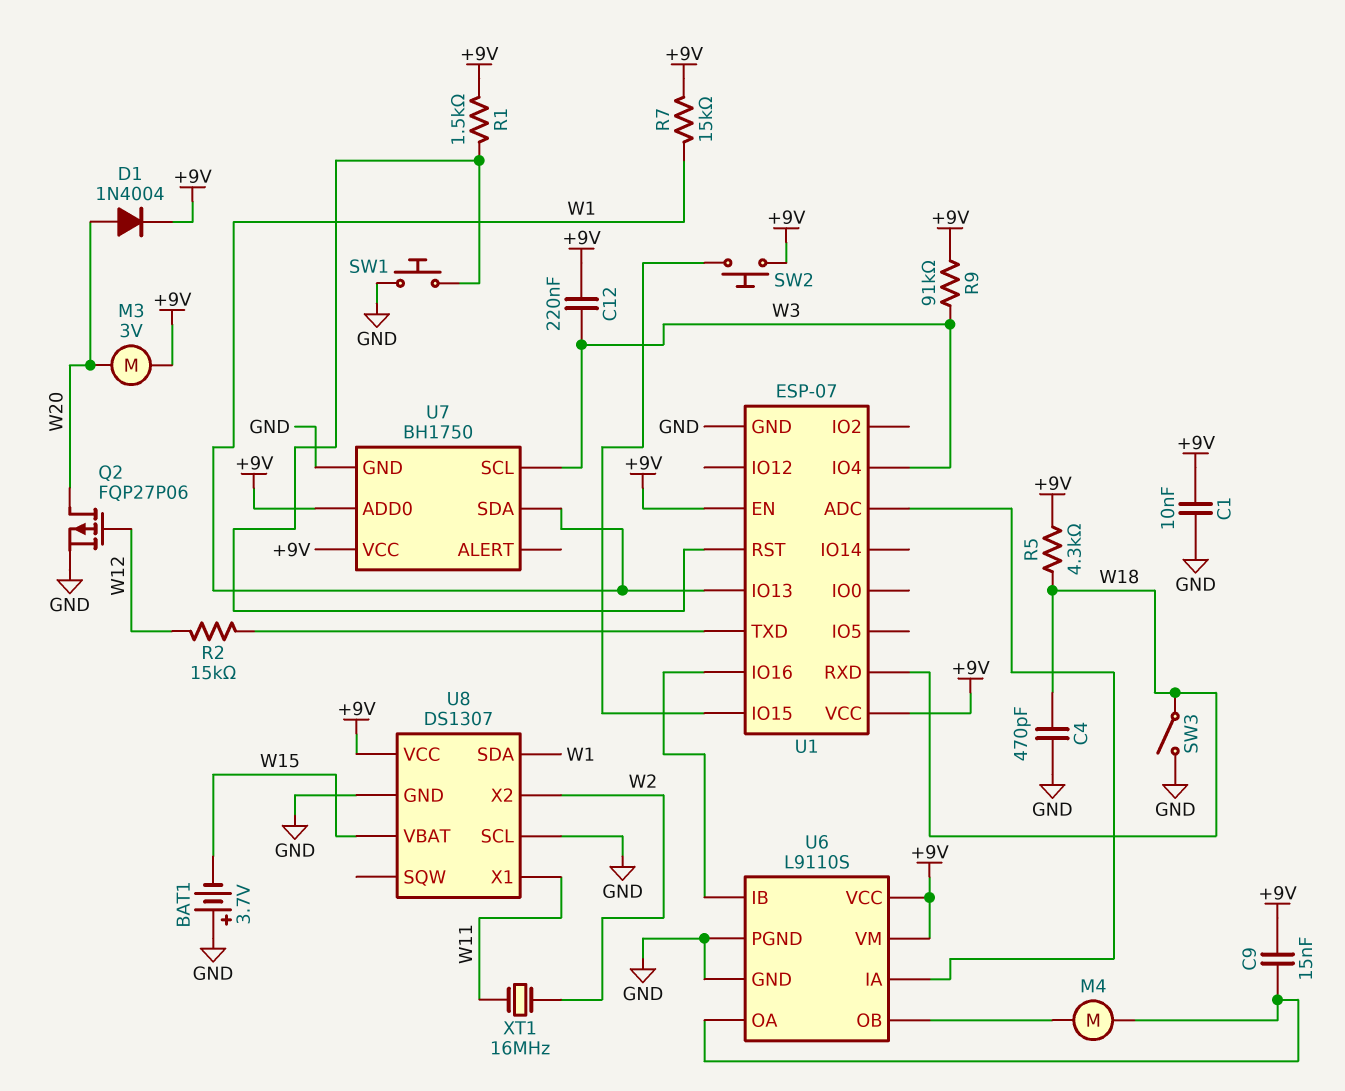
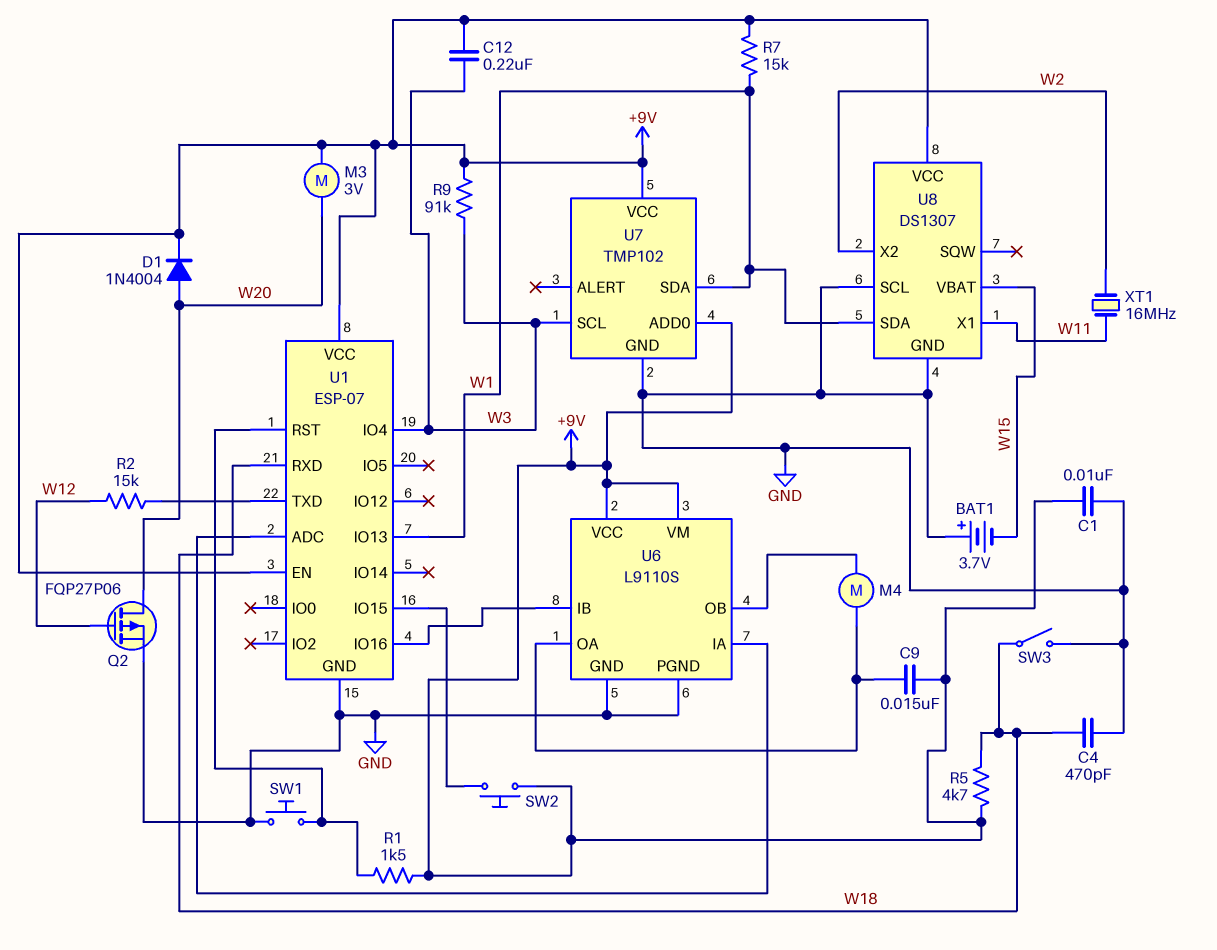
R5: 4.3k (+9V, W18) -> 4.7k (+9V, W18)
U7: BH1750 -> TMP102

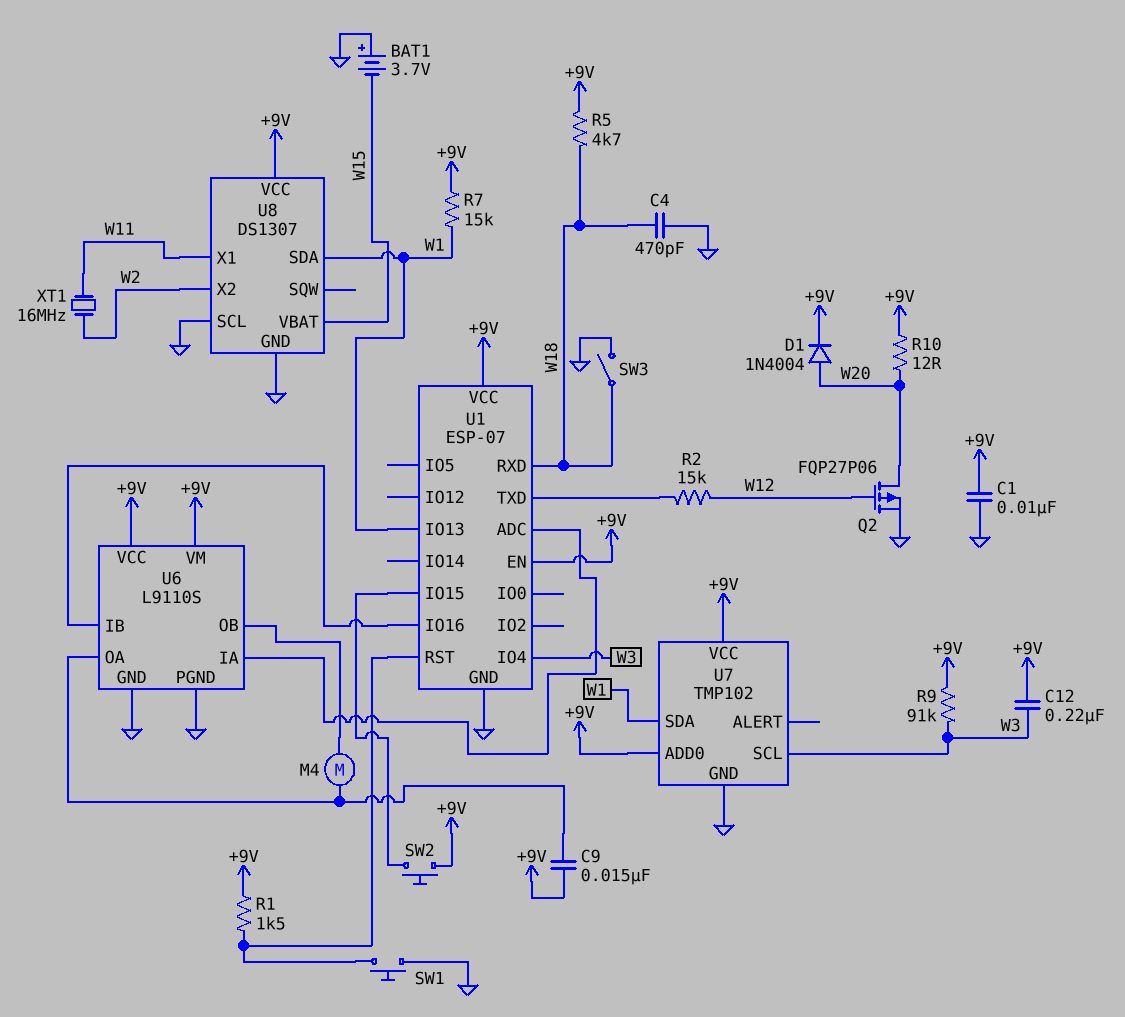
M3: motor 3V (+9V, W20) -> none
R10: none -> 12 (+9V, W20)

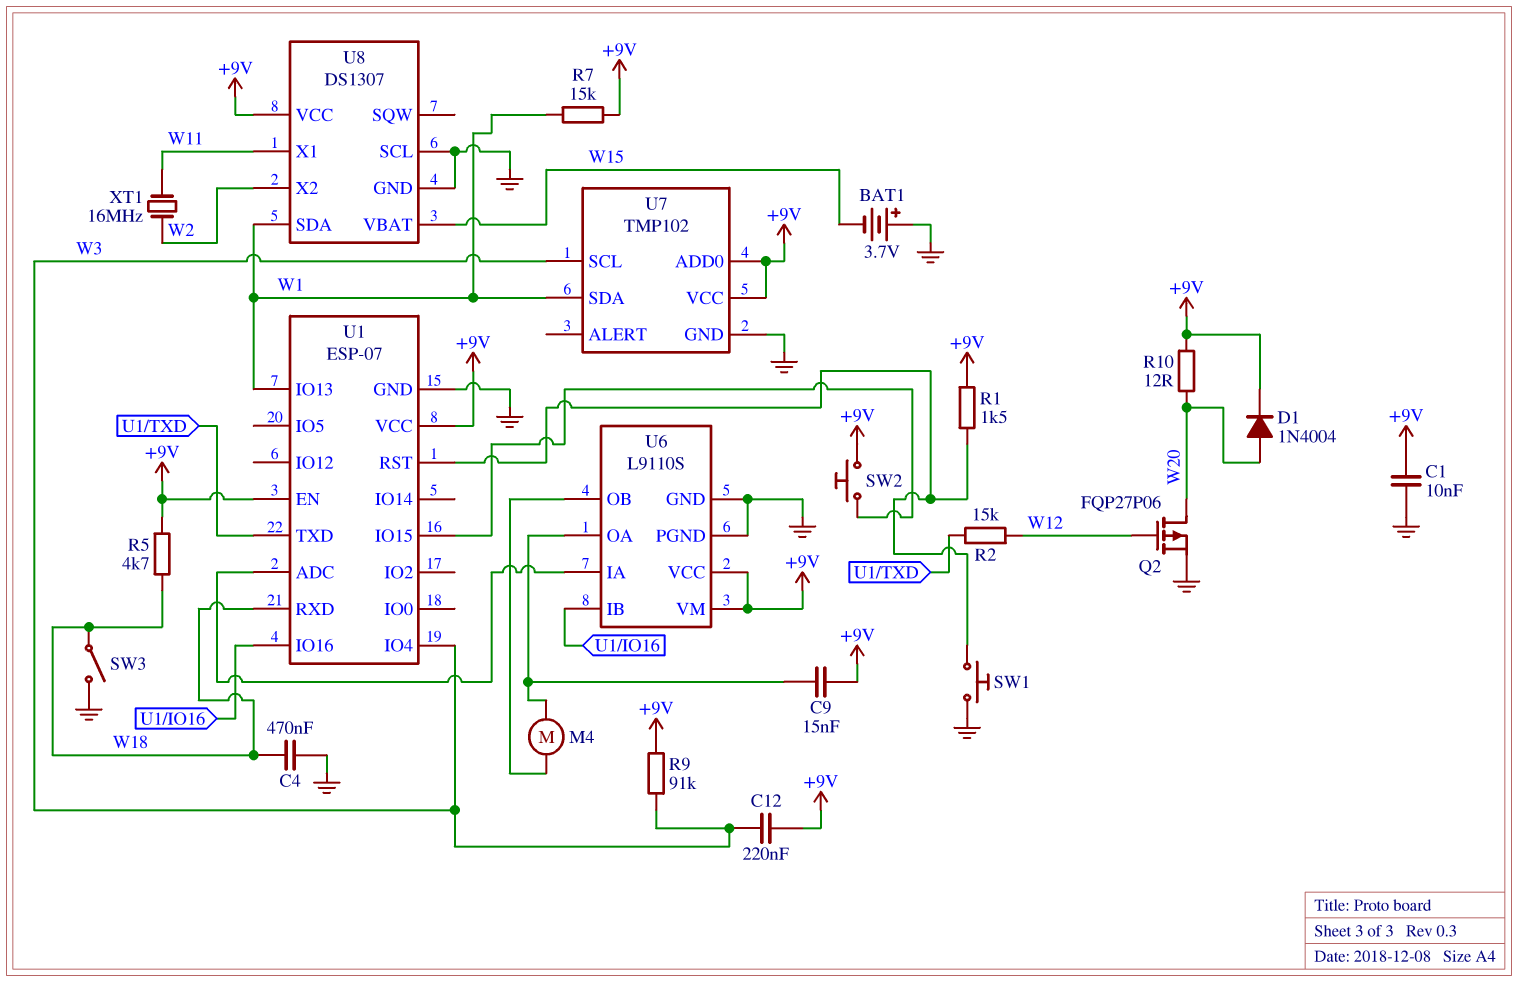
C4: 470pF (GND, W18) -> 470nF (GND, W18)

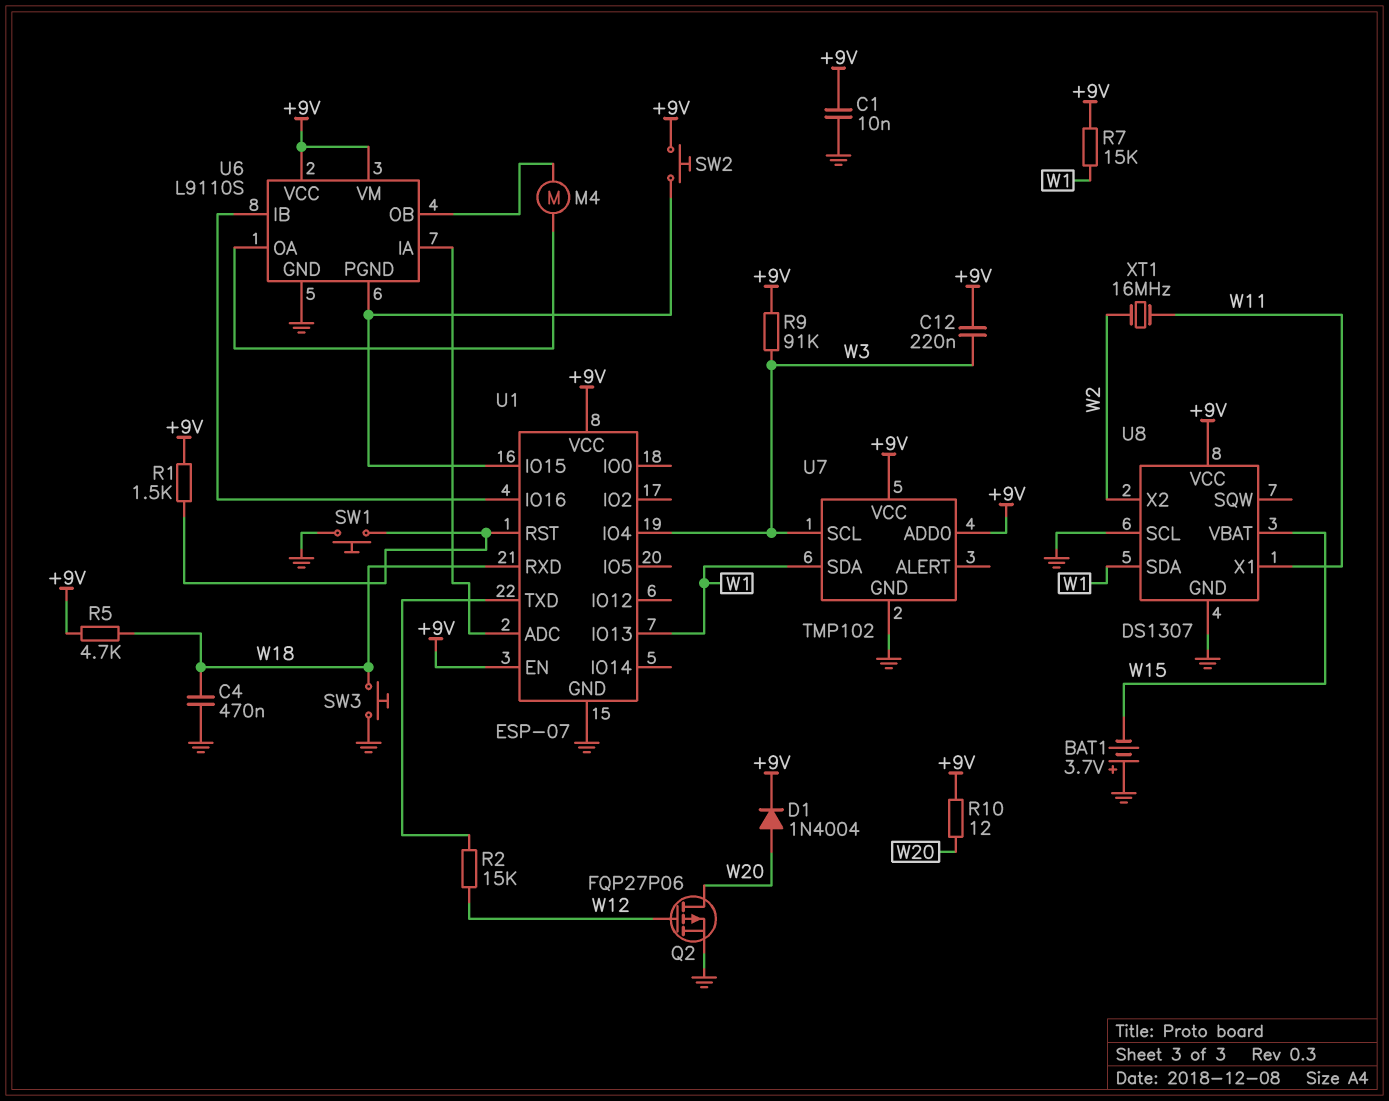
C9: 15nF (+9V, U6/OA) -> none
SW3: switch (GND, W18) -> button (GND, W18)
U6 pin PGND: GND -> U1/IO15

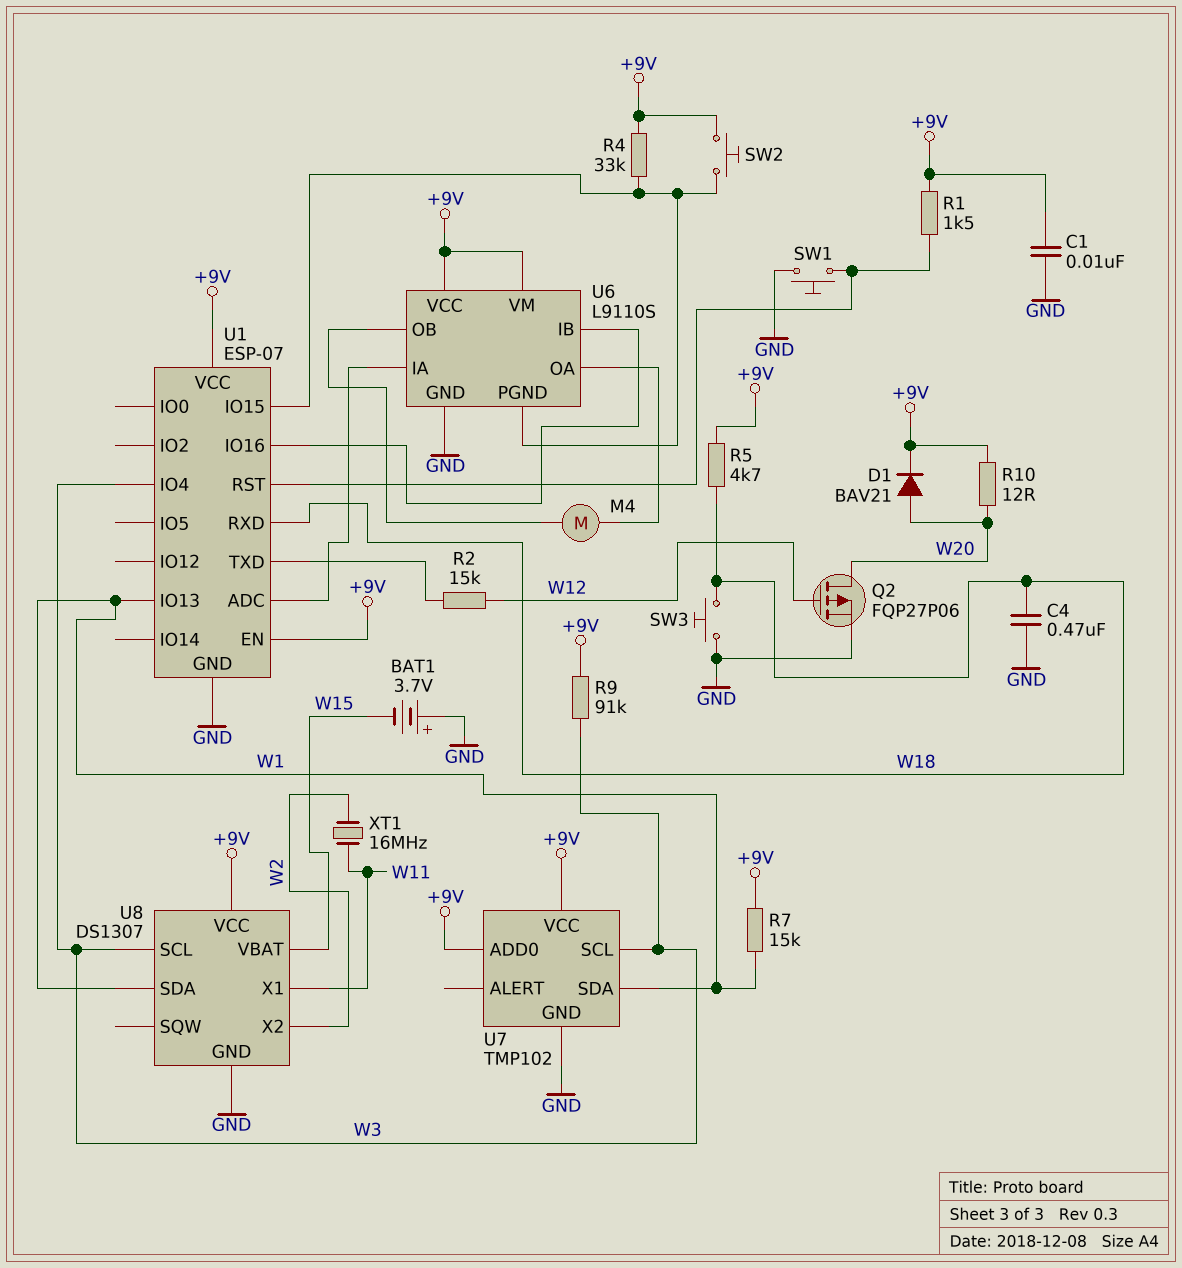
C12: 220nF (+9V, W3) -> none
D1: diode 1N4004 (A W20, K +9V) -> diode BAV21 (A W20, K +9V)
R4: none -> 33k (+9V, U1/IO15)
U8 pin SCL: GND -> W3

